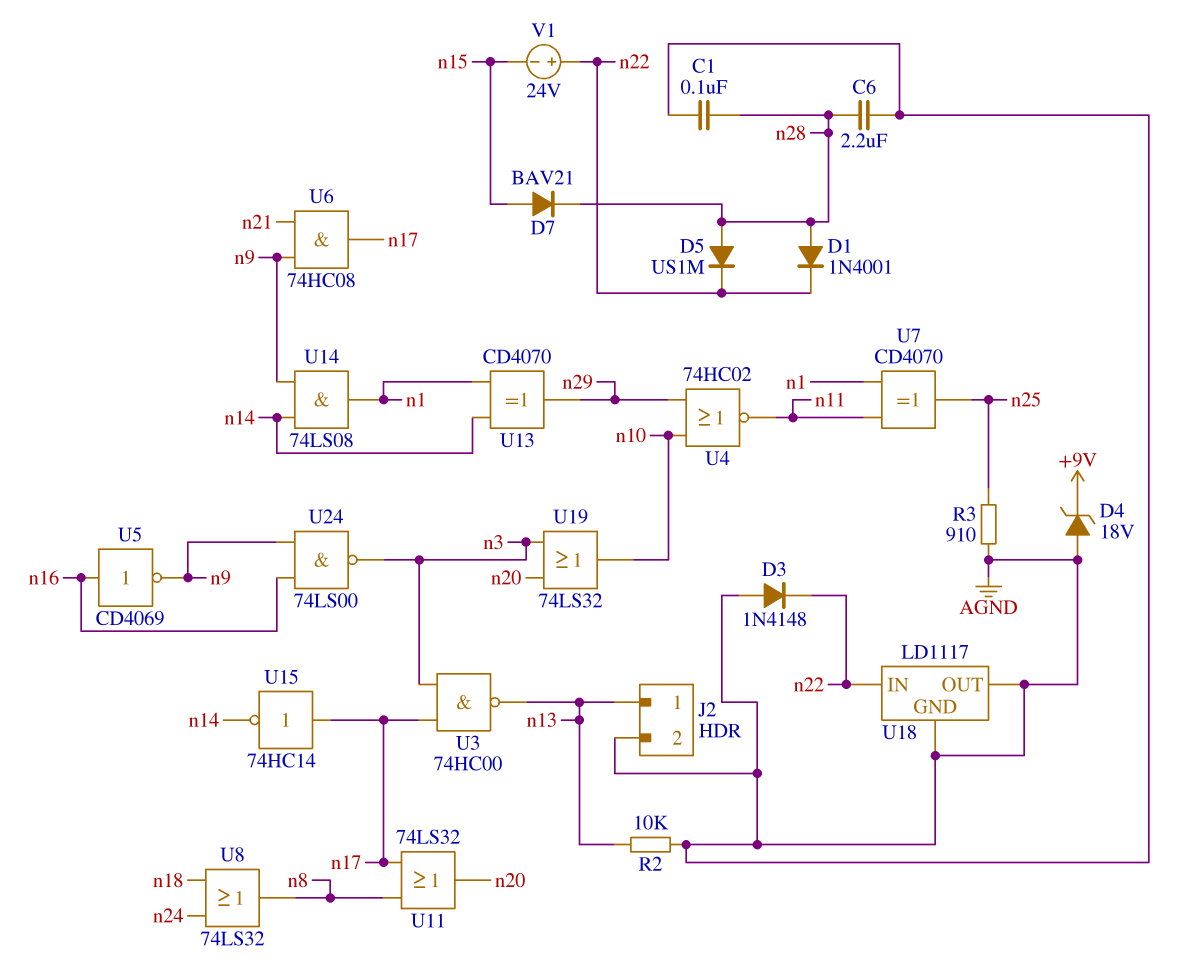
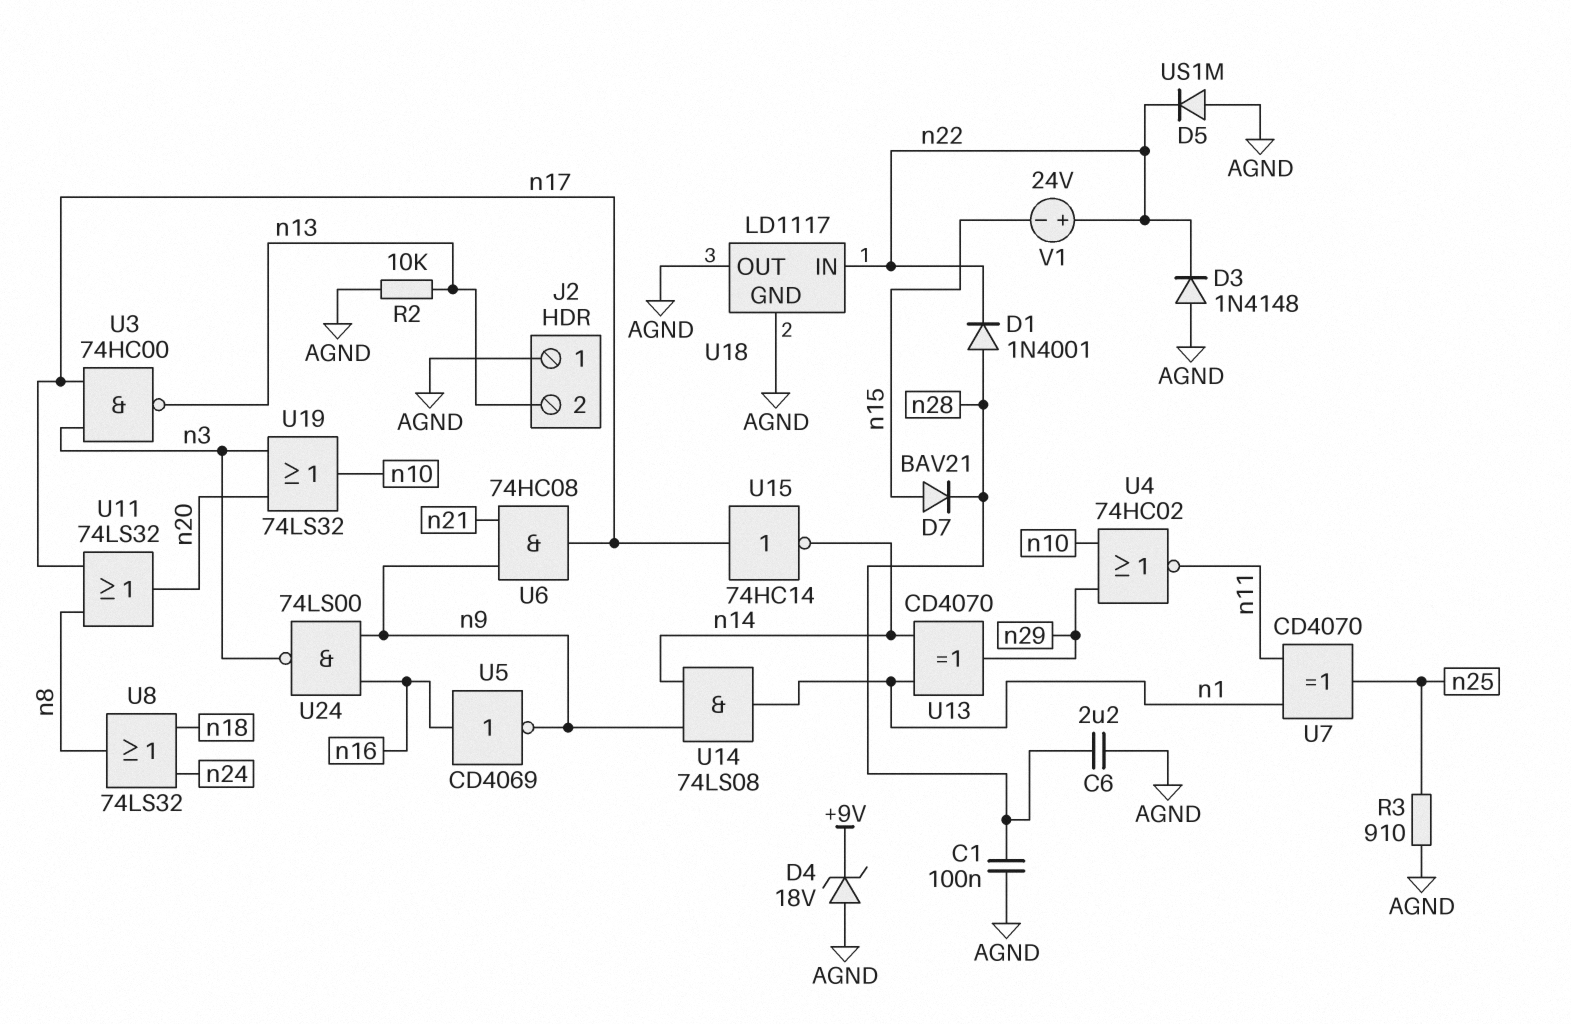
D5: diode US1M (A n28, K n22) -> diode US1M (A AGND, K n22)
J2 pin 1: n13 -> AGND
J2 pin 2: AGND -> n13

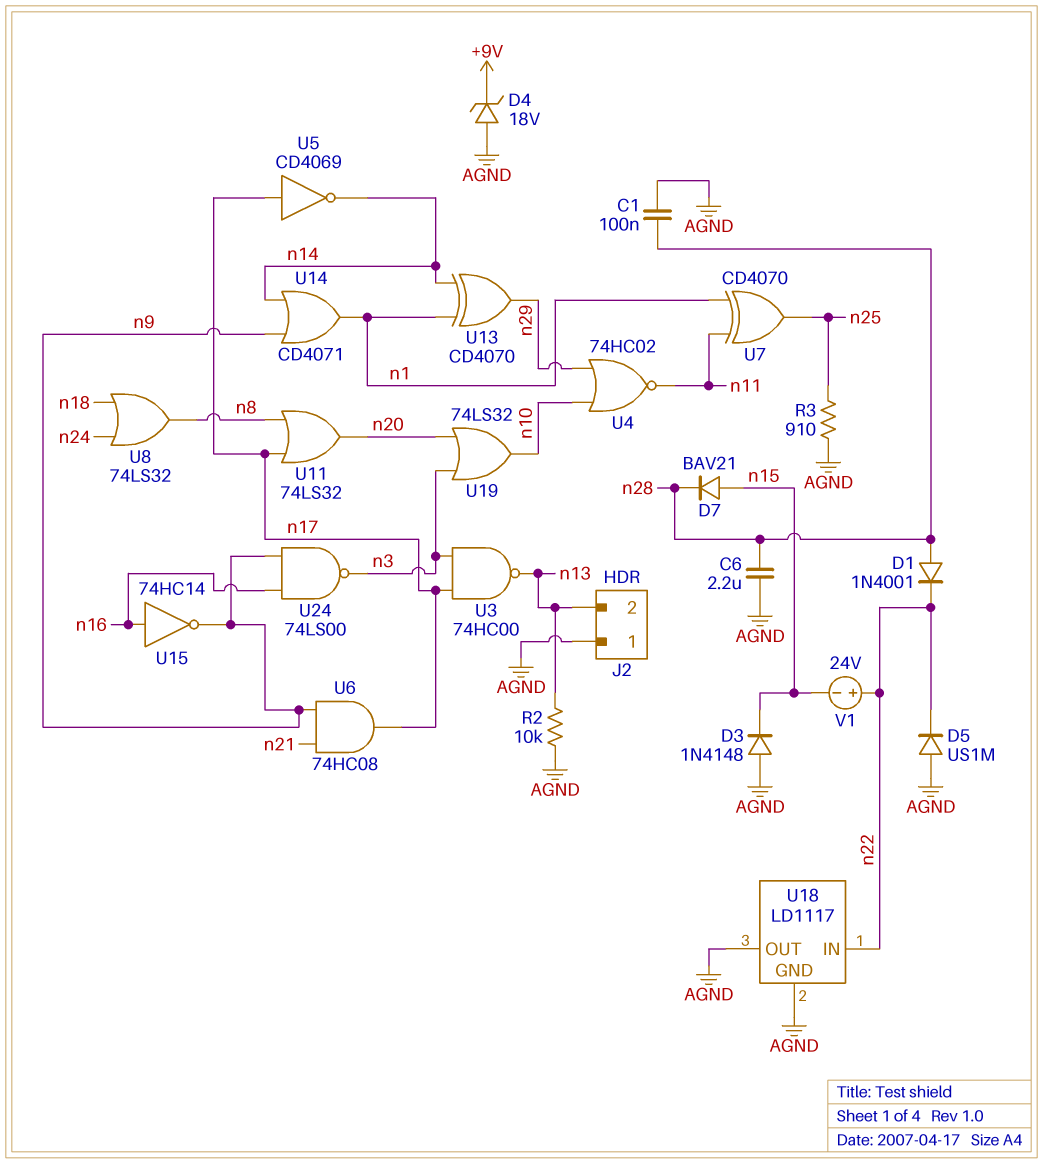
D3: diode 1N4148 (A AGND, K n22) -> diode 1N4148 (A AGND, K n15)
U5: NOT CD4069 (in n16, out n9) -> NOT CD4069 (in n17, out n14)
U14: AND 74LS08 (in n9, in n14, out n1) -> OR CD4071 (in n9, in n14, out n1)
U15: NOT 74HC14 (in n17, out n14) -> NOT 74HC14 (in n16, out n9)

